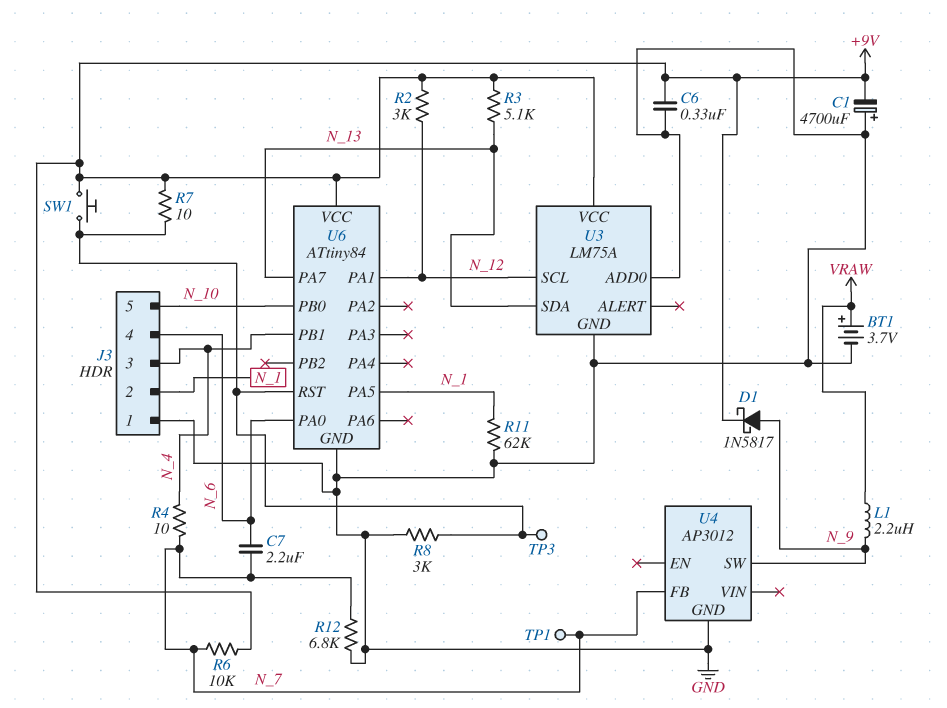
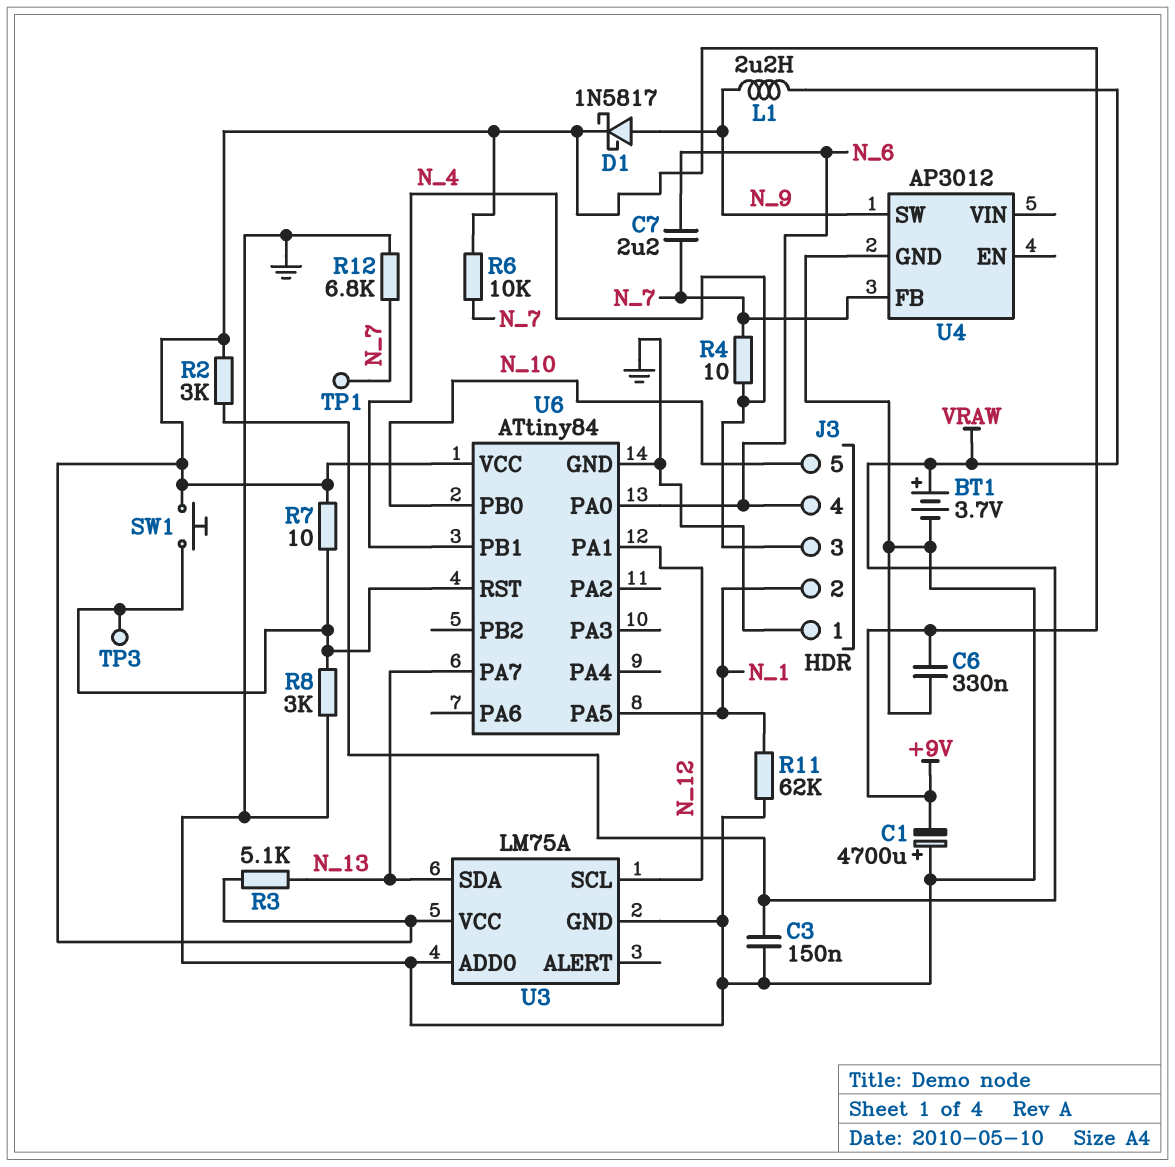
C3: none -> 150nF (GND, VRAW)
R2: 3k (+9V, N_12) -> 3k (+9V, VRAW)

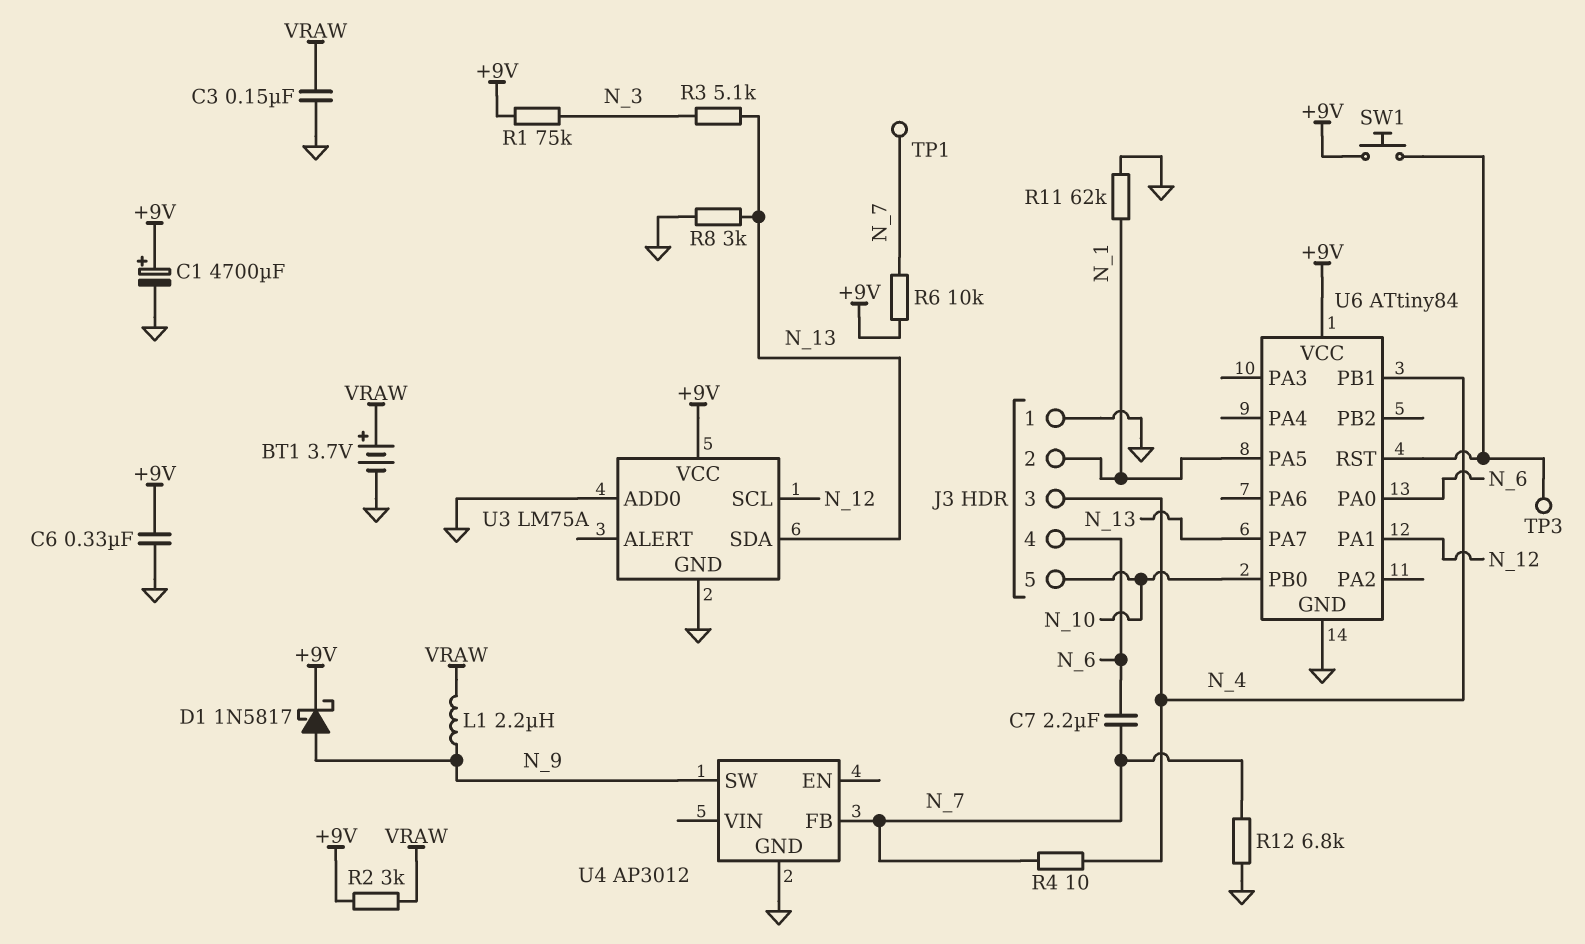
C1: 4700uF (plus GND, minus +9V) -> 4700uF (plus +9V, minus GND)
R1: none -> 75k (+9V, N_3)
R3: 5.1k (+9V, N_13) -> 5.1k (N_3, N_13)
R7: 10 (+9V, U6/RST) -> none
R8: 3k (GND, U6/RST) -> 3k (GND, N_13)

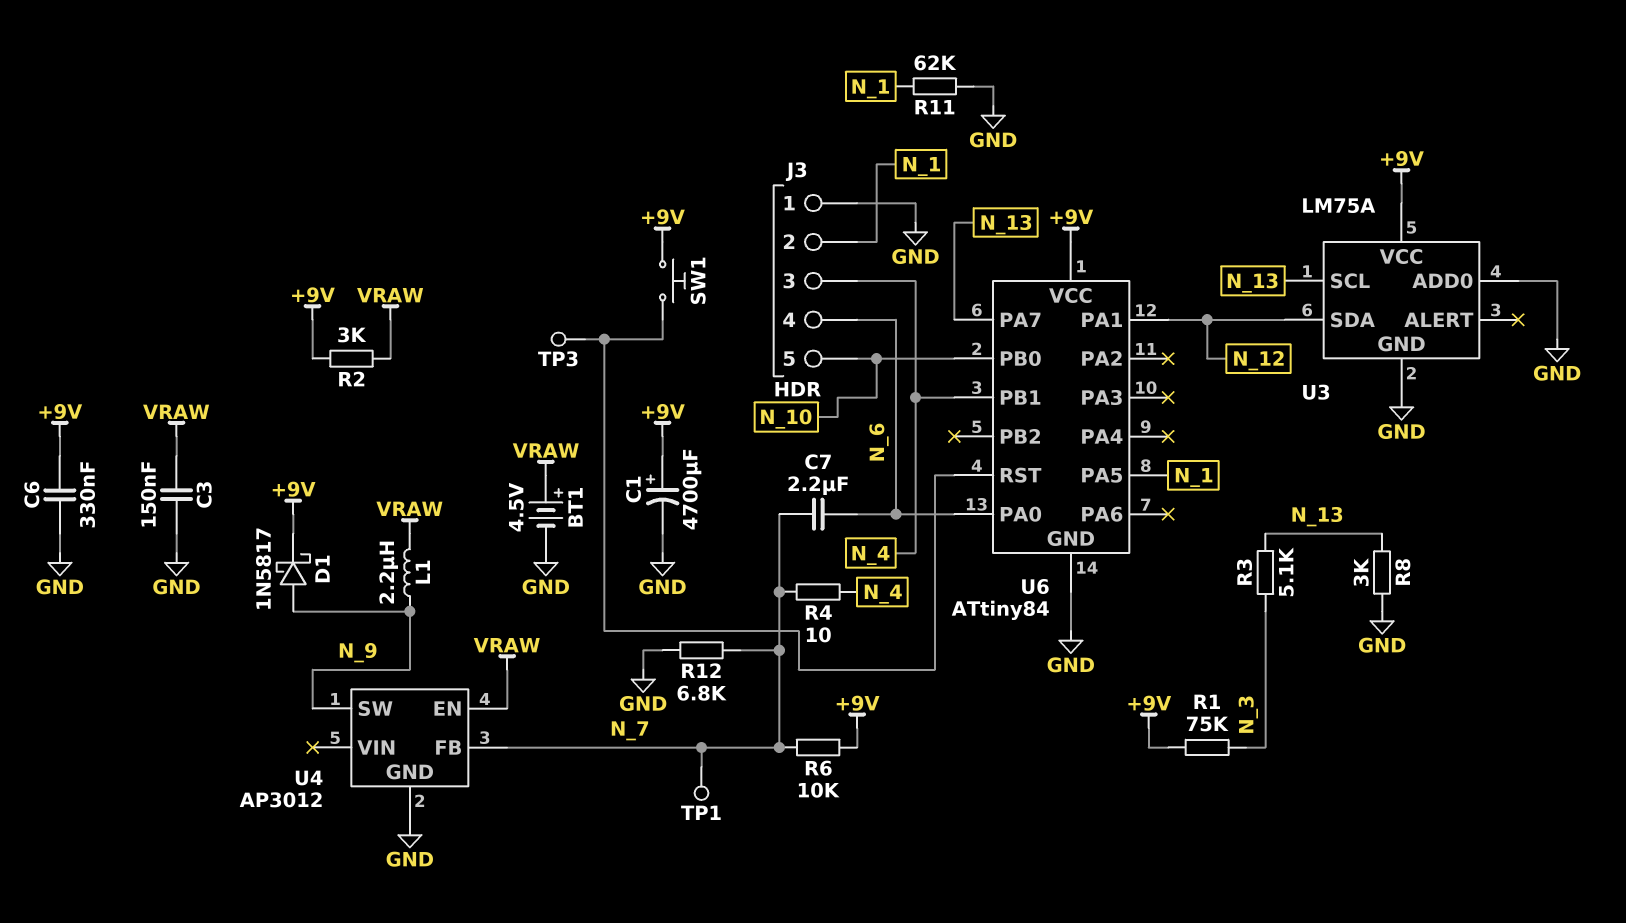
BT1: 3.7V (plus VRAW, minus GND) -> 4.5V (plus VRAW, minus GND)
U3 pin SCL: N_12 -> N_13
U3 pin SDA: N_13 -> N_12
U4 pin EN: none -> VRAW

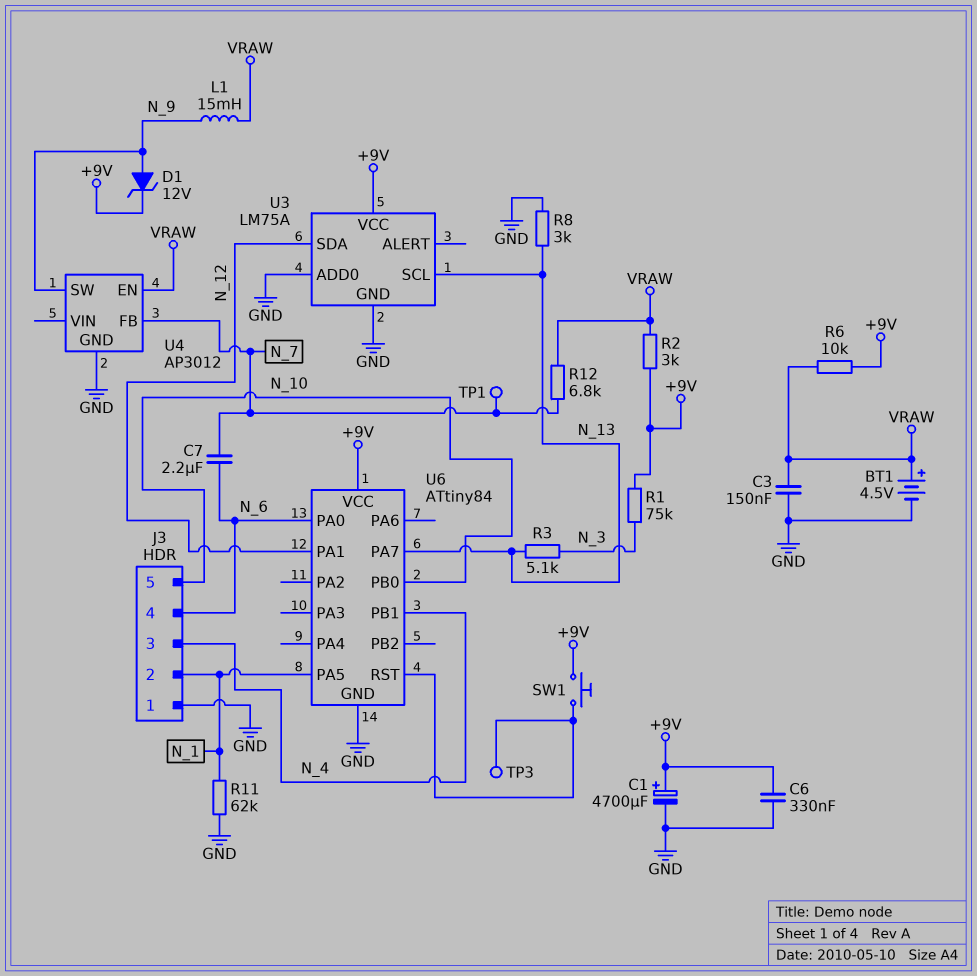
D1: schottky 1N5817 (A N_9, K +9V) -> zener 12V (A N_9, K +9V)
L1: 2.2uH (N_9, VRAW) -> 15mH (N_9, VRAW)
R4: 10 (N_4, N_7) -> none
R6: 10k (+9V, N_7) -> 10k (+9V, VRAW)
R12: 6.8k (GND, N_7) -> 6.8k (N_7, VRAW)

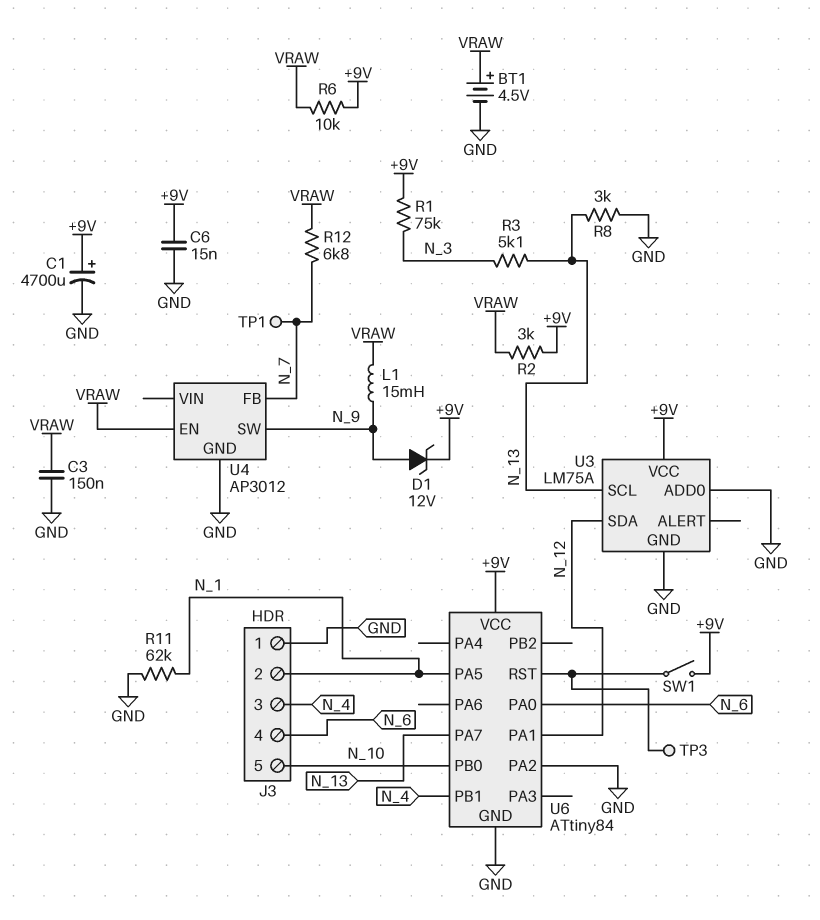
C6: 330nF (+9V, GND) -> 15nF (+9V, GND)
C7: 2.2uF (N_6, N_7) -> none
SW1: button (+9V, U6/RST) -> switch (+9V, U6/RST)
U6 pin PA2: none -> GND

